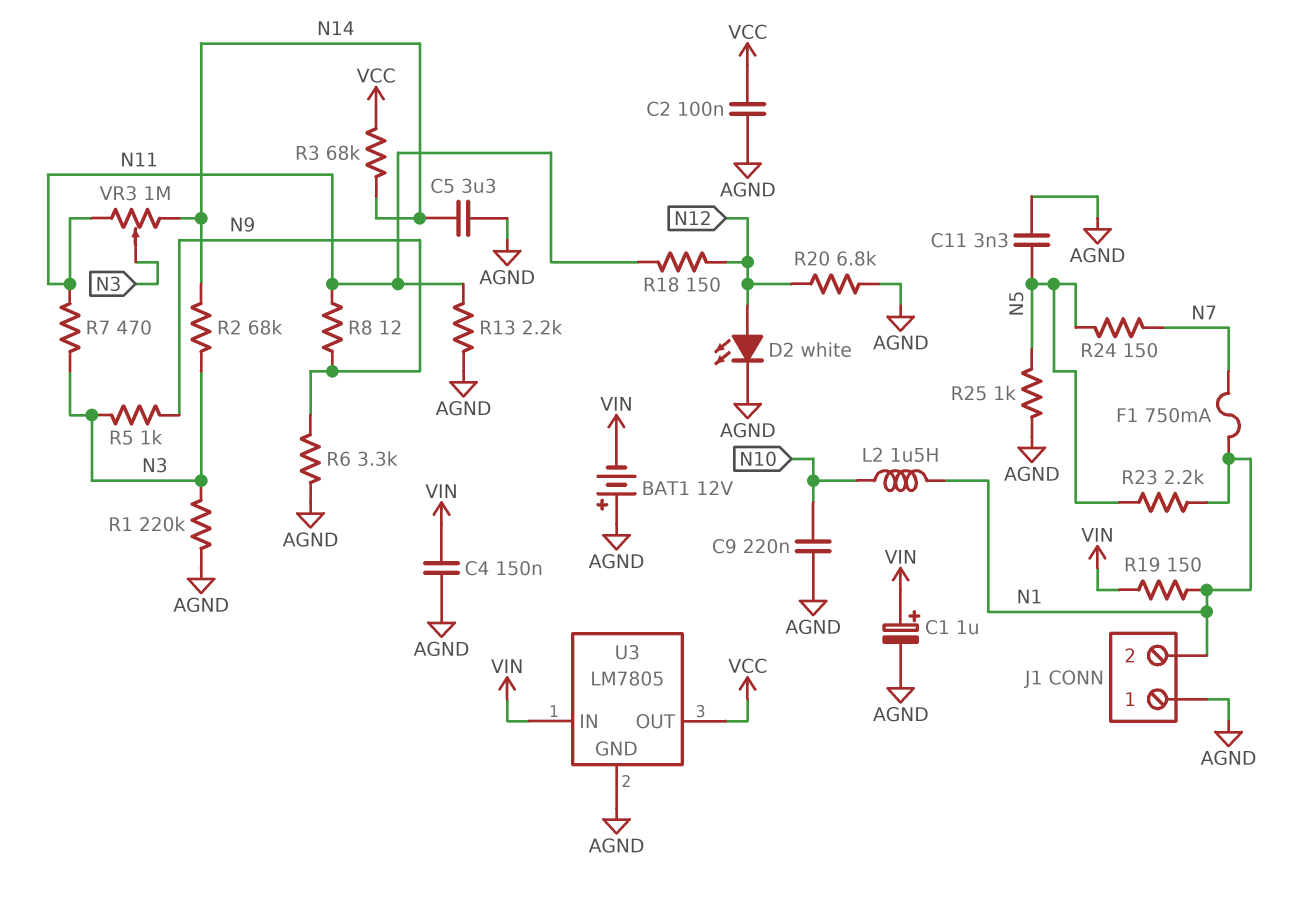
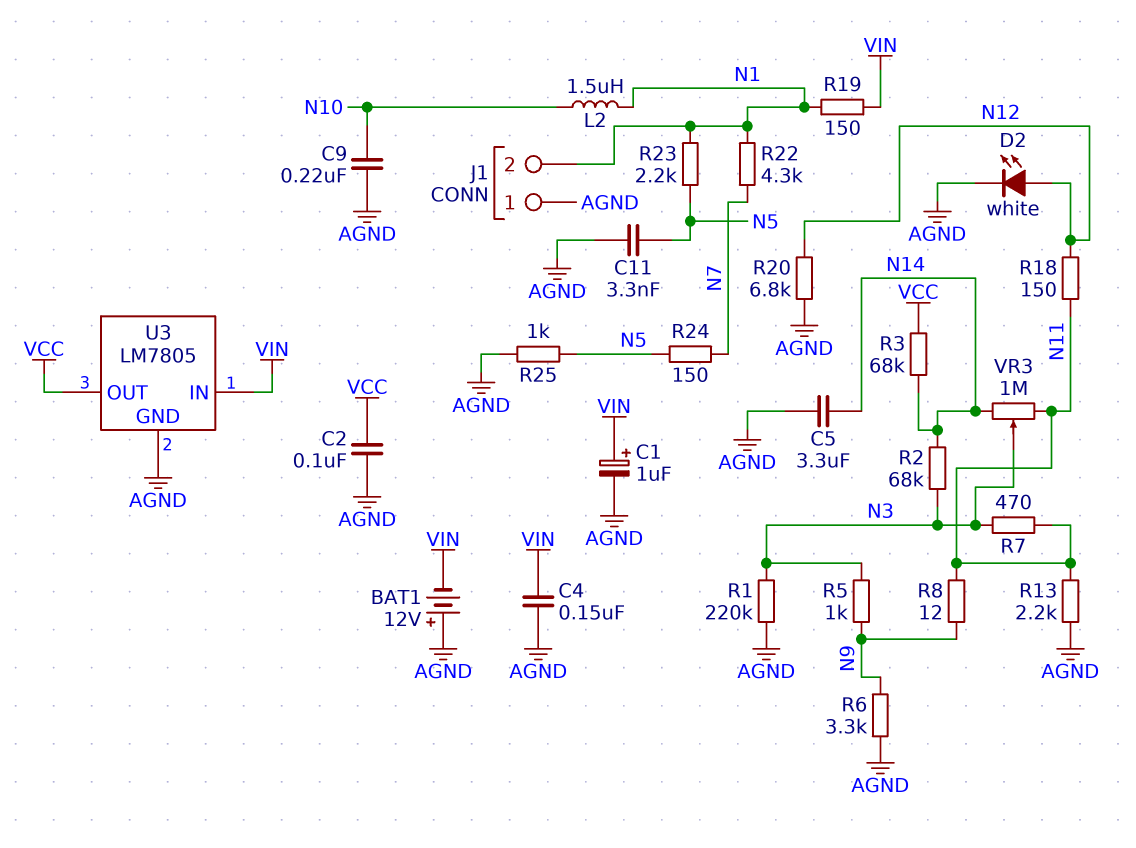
F1: 750mA (N1, N7) -> none
R22: none -> 4.3k (N1, N7)

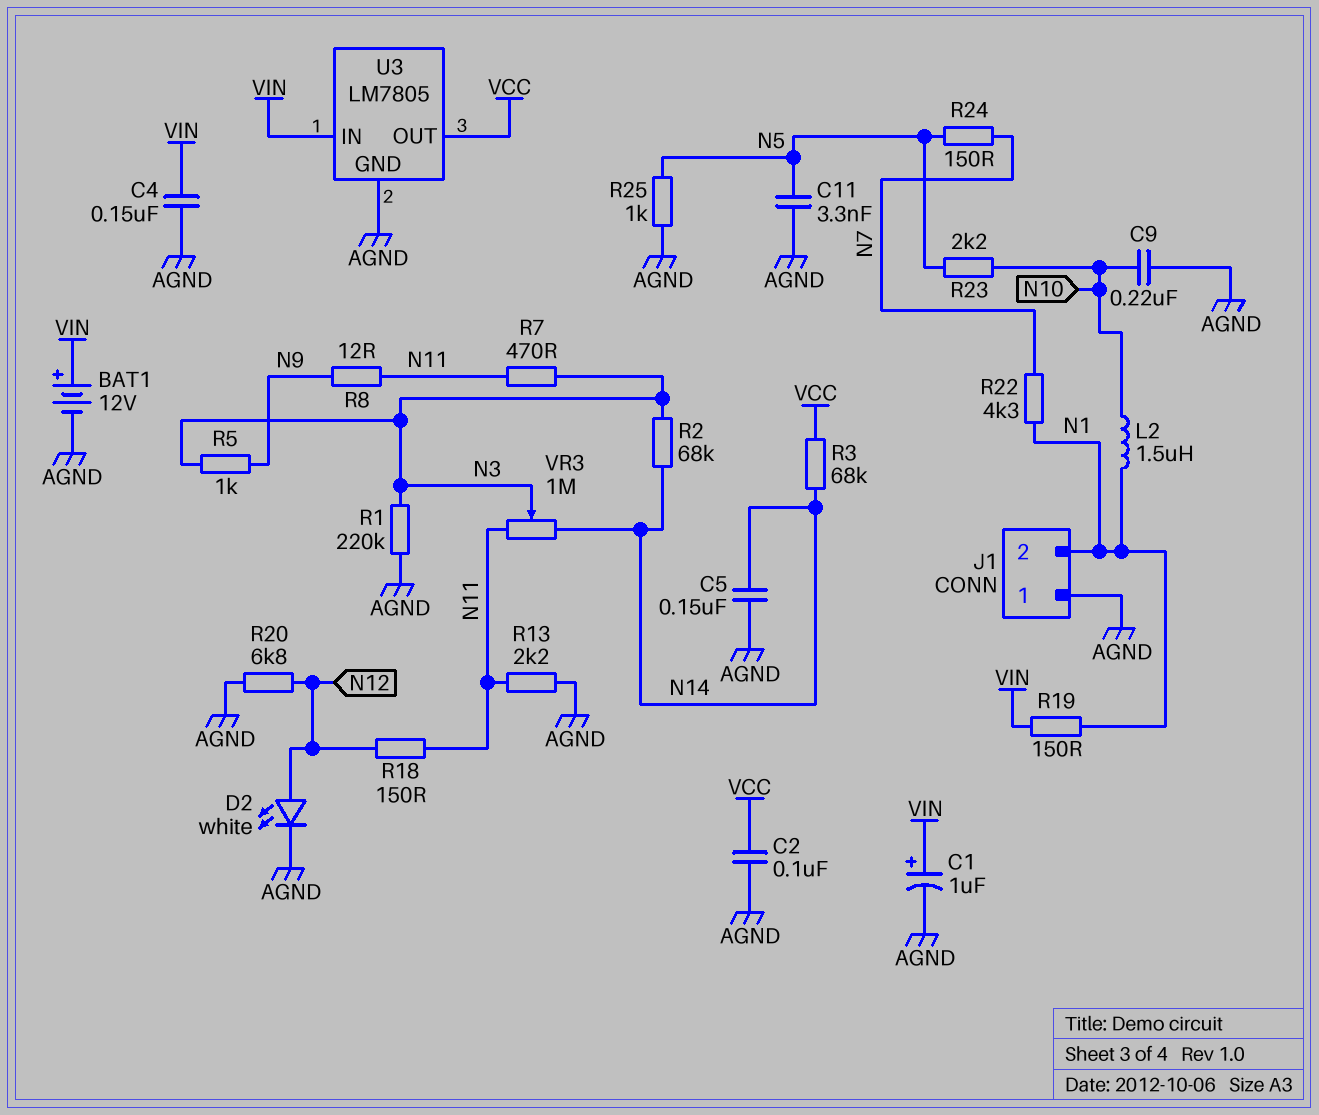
BAT1: 12V (plus AGND, minus VIN) -> 12V (plus VIN, minus AGND)
C5: 3.3uF (AGND, N14) -> 150nF (AGND, N14)
R6: 3.3k (AGND, N9) -> none
R23: 2.2k (N1, N5) -> 2.2k (N5, N10)

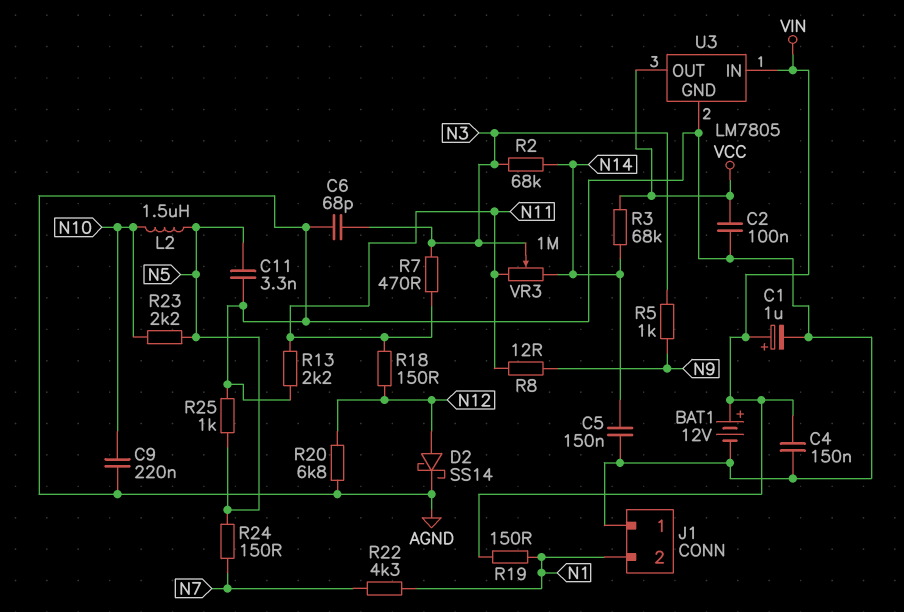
C6: none -> 68pF (AGND, N3)
D2: LED white (A N12, K AGND) -> schottky SS14 (A N12, K AGND)
L2: 1.5uH (N1, N10) -> 1.5uH (N5, N10)
R1: 220k (AGND, N3) -> none

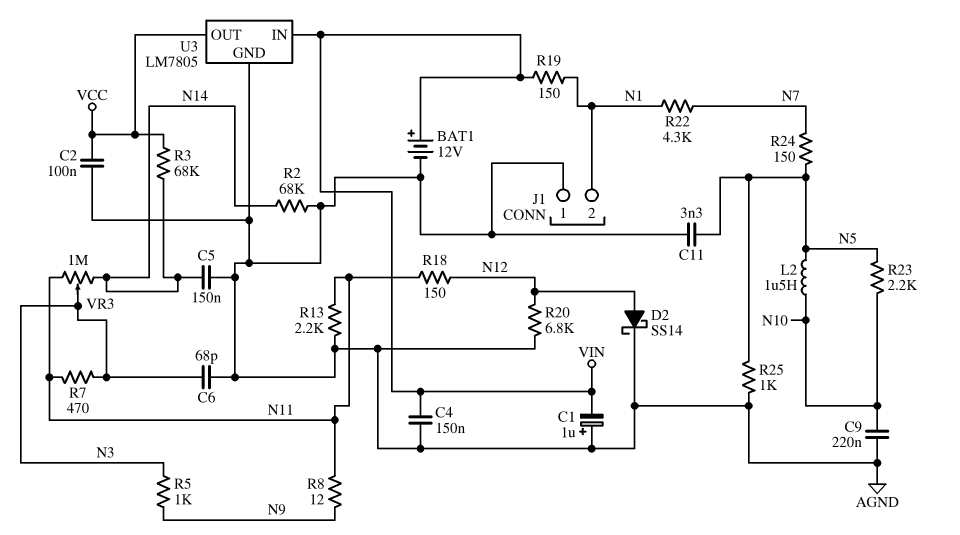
C1: 1uF (plus VIN, minus AGND) -> 1uF (plus AGND, minus VIN)
R2: 68k (N3, N14) -> 68k (AGND, N14)

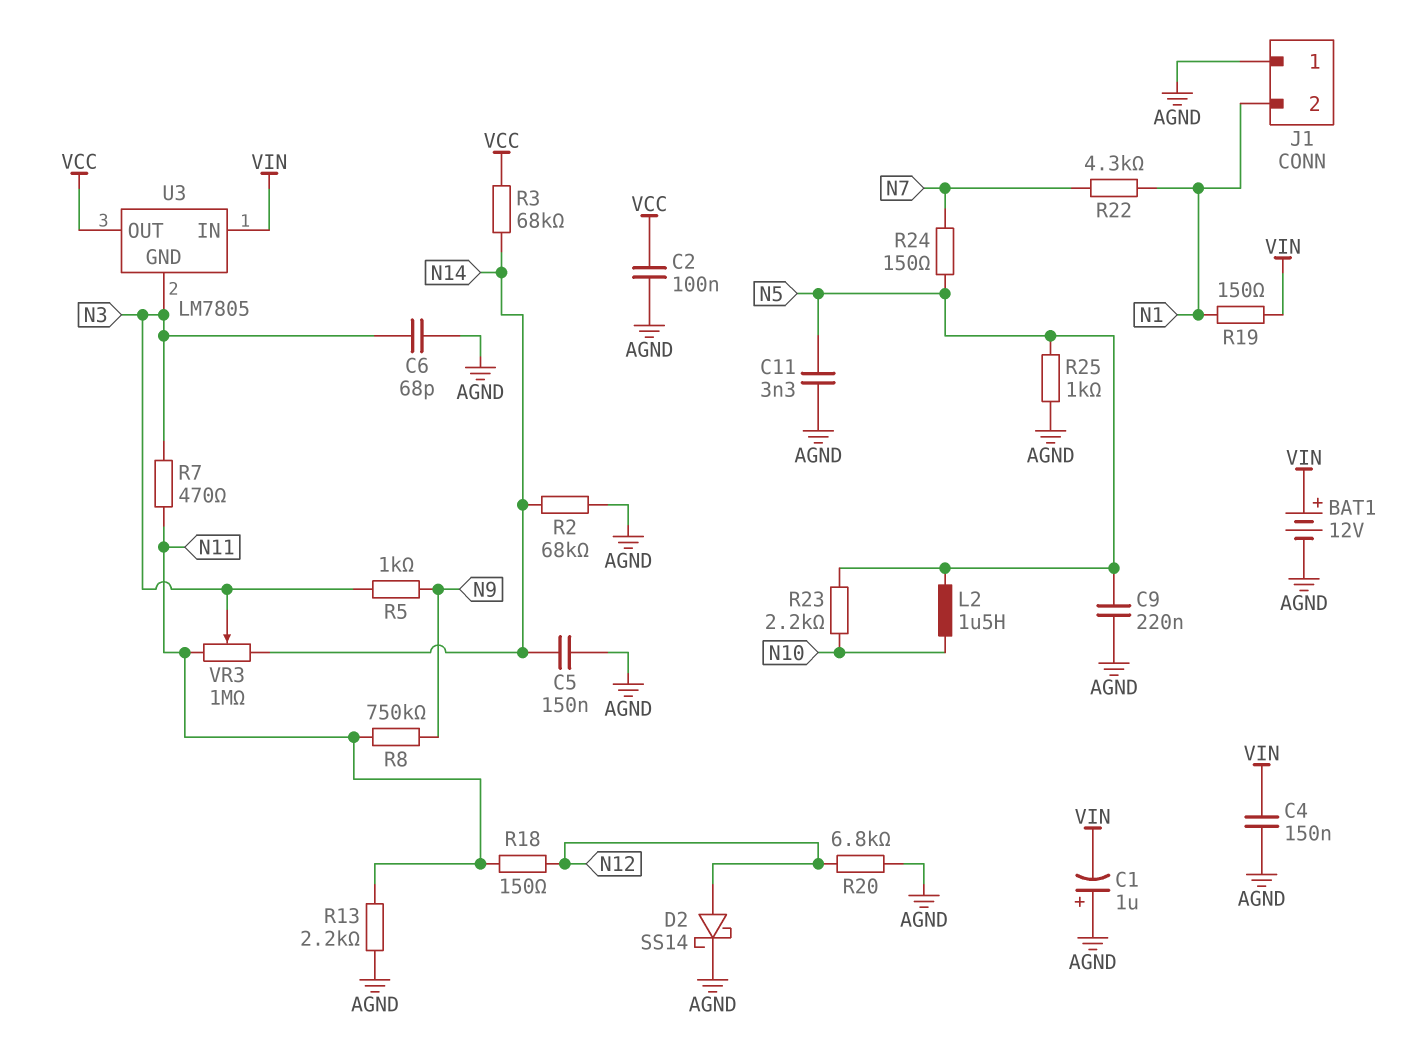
C9: 220nF (AGND, N10) -> 220nF (AGND, N5)
R8: 12 (N9, N11) -> 750k (N9, N11)
U3 pin GND: AGND -> N3

